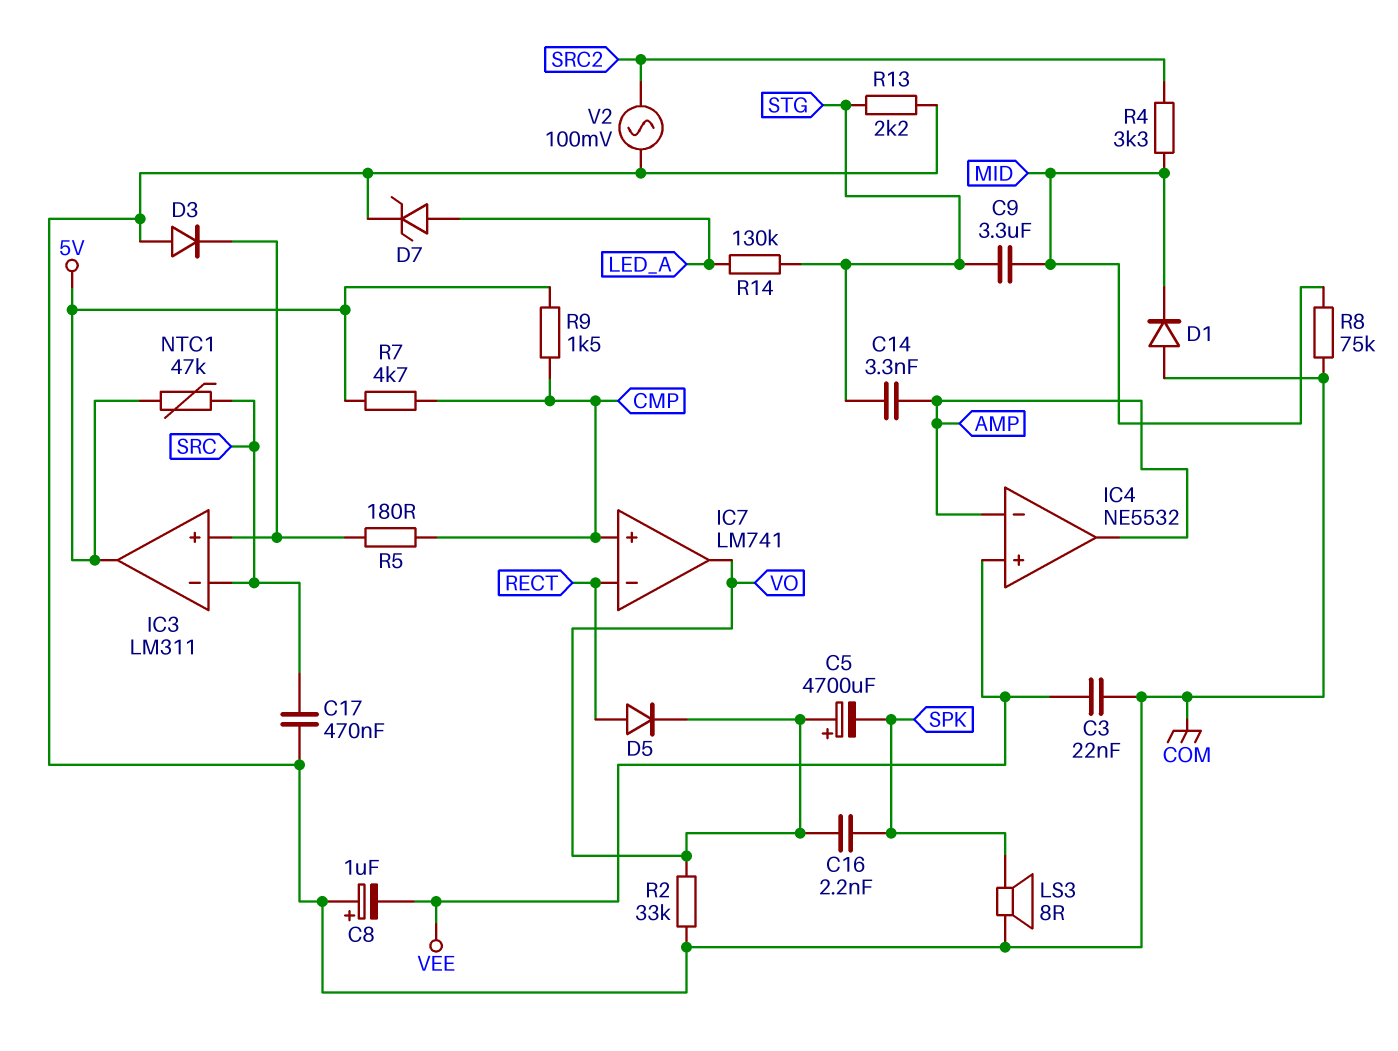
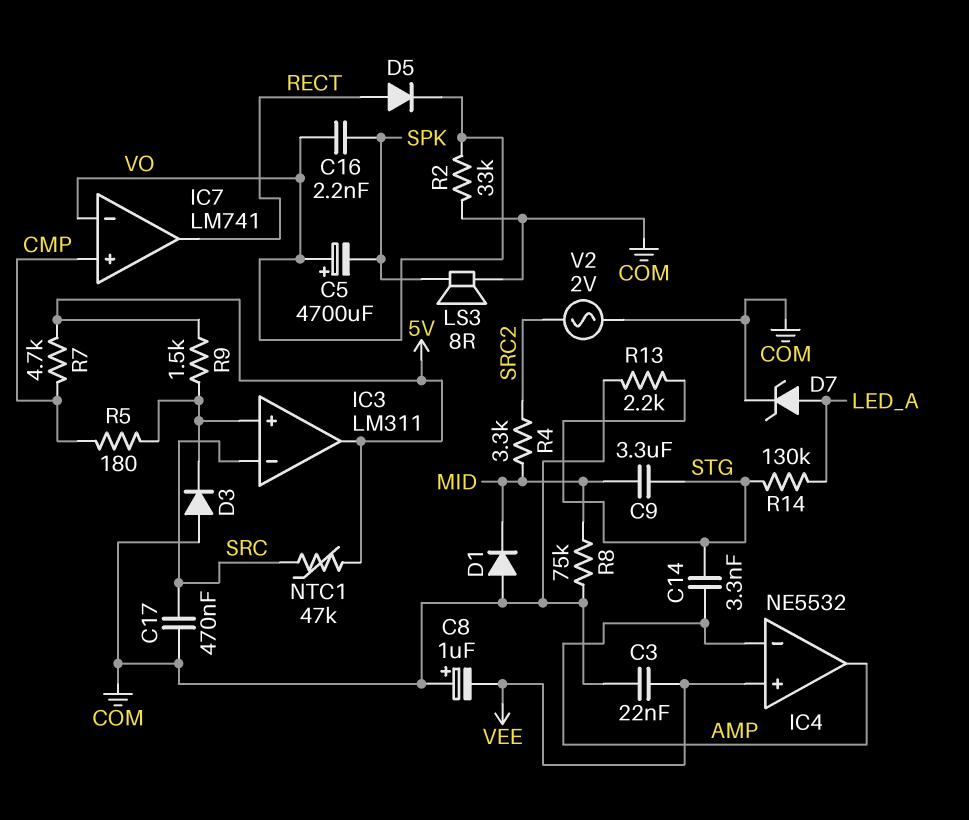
IC7 pin in-: RECT -> VO
IC7 pin out: VO -> RECT
R9: 1.5k (5V, CMP) -> 1.5k (5V, IC3/in+)
V2: AC 100mV (COM, SRC2) -> AC 2V (COM, SRC2)

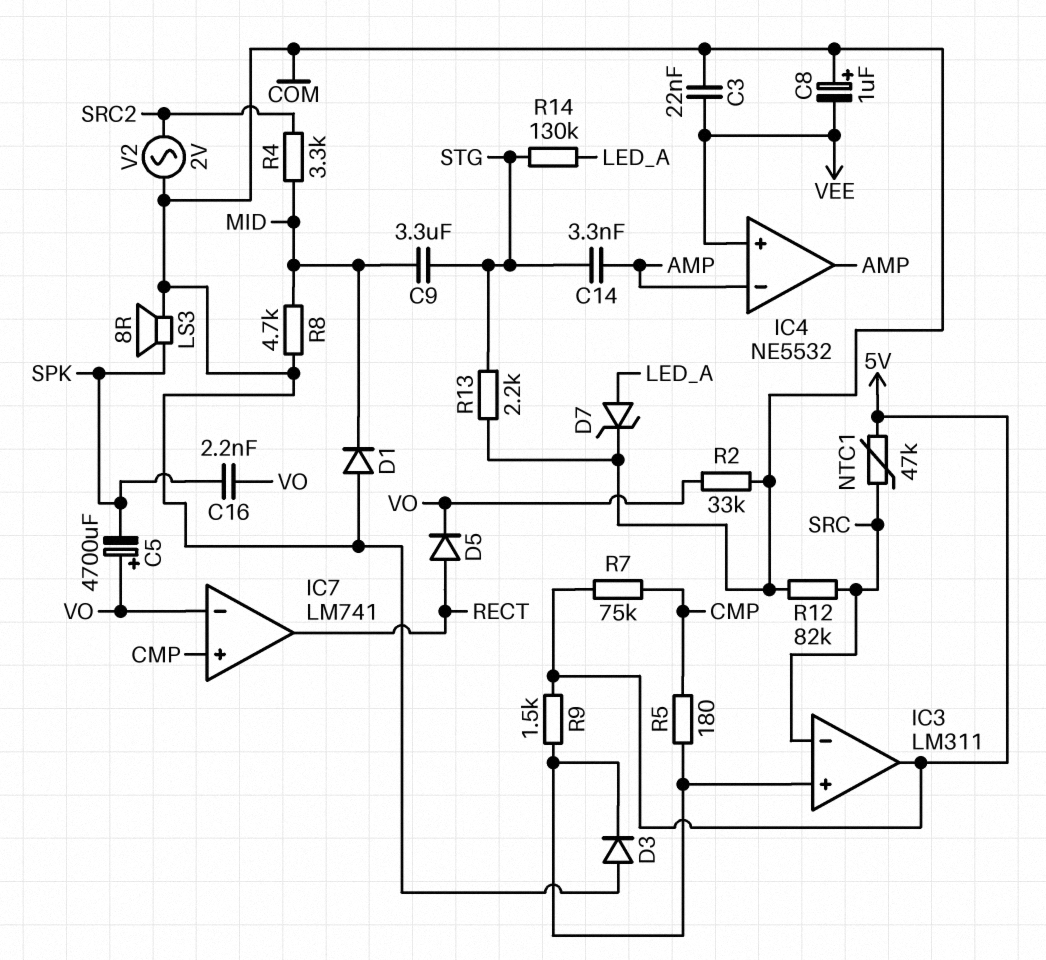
C17: 470nF (COM, SRC) -> none
R7: 4.7k (5V, CMP) -> 75k (5V, CMP)
R8: 75k (COM, MID) -> 4.7k (COM, MID)
R12: none -> 82k (COM, SRC)

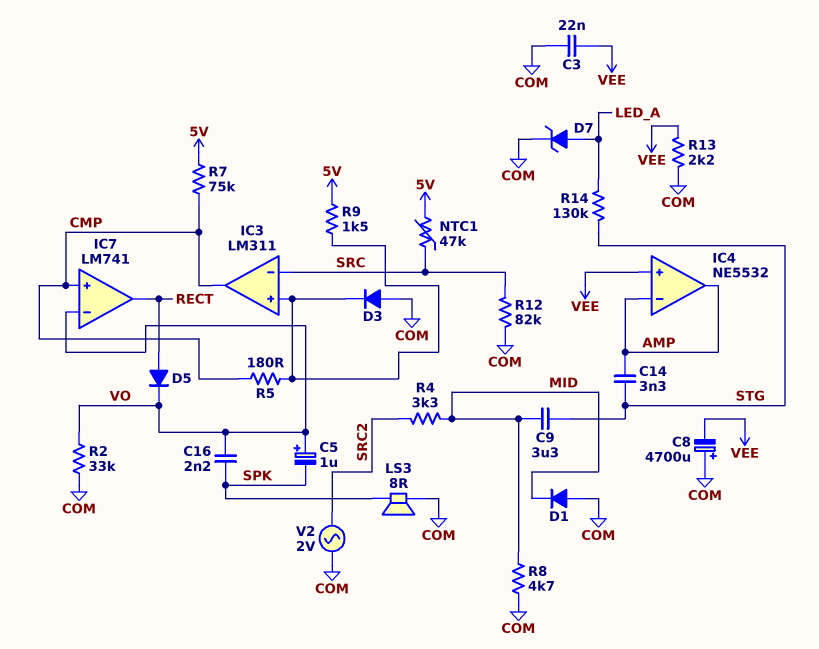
C5: 4700uF (plus VO, minus SPK) -> 1uF (plus VO, minus SPK)
C8: 1uF (plus COM, minus VEE) -> 4700uF (plus COM, minus VEE)
IC3 pin out: 5V -> CMP
R13: 2.2k (COM, STG) -> 2.2k (COM, VEE)

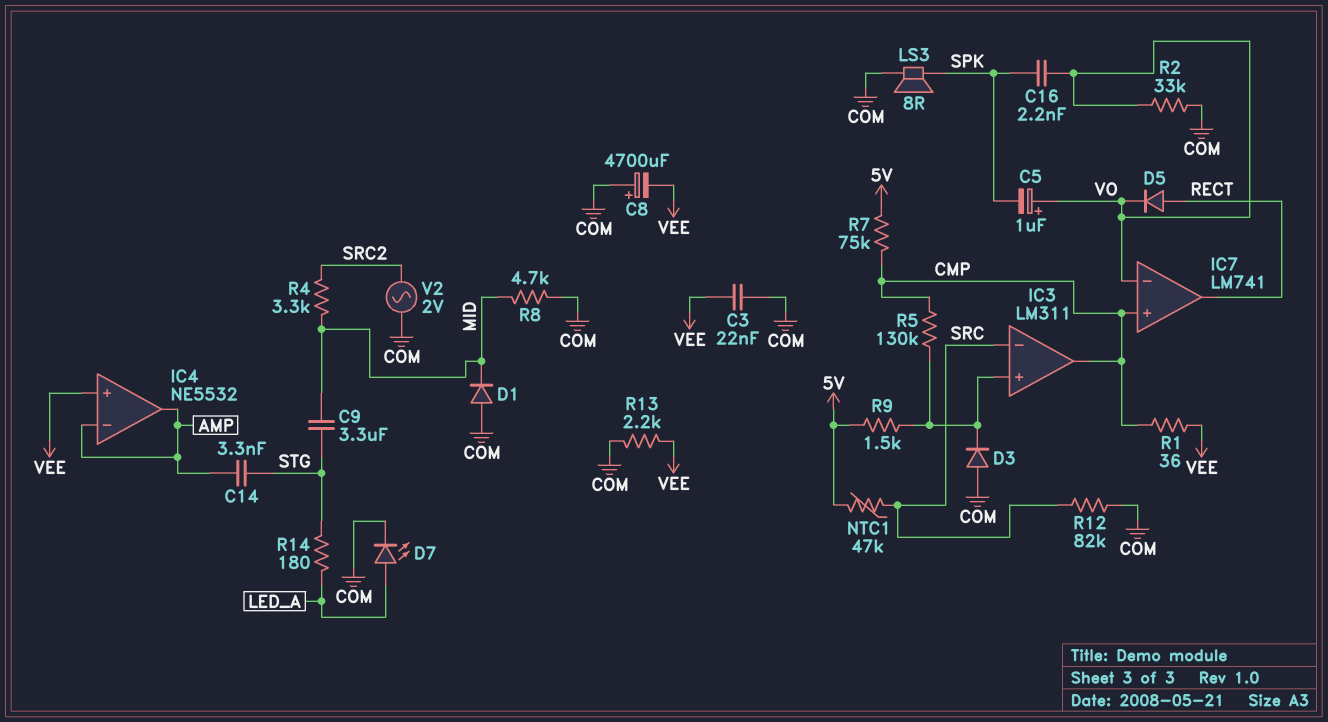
D7: zener (A LED_A, K COM) -> LED (A LED_A, K COM)
R1: none -> 36 (CMP, VEE)
R5: 180 (CMP, IC3/in+) -> 130k (CMP, IC3/in+)
R14: 130k (LED_A, STG) -> 180 (LED_A, STG)

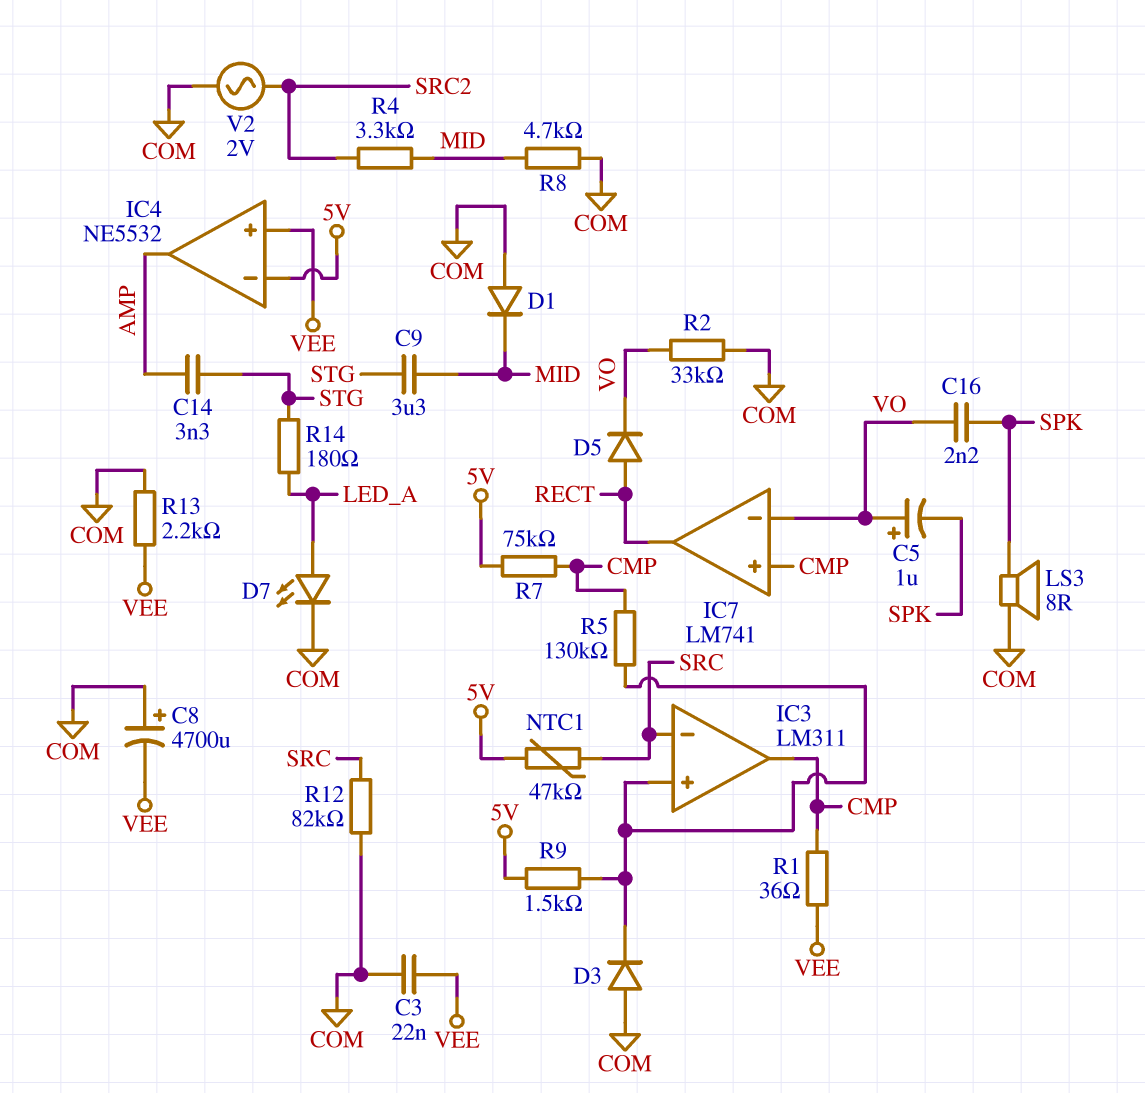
IC4 pin in-: AMP -> 5V

